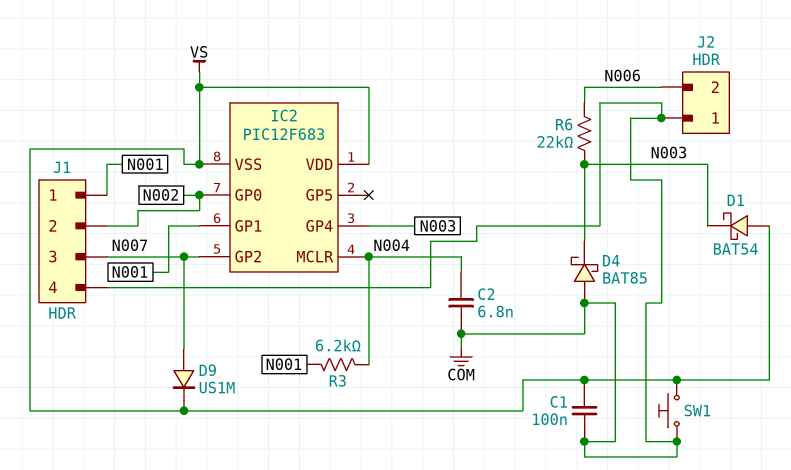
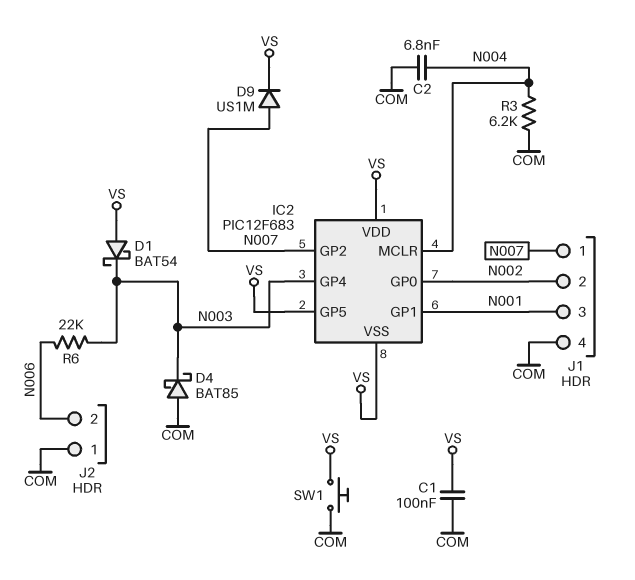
IC2 pin GP5: none -> VS
J1 pin 1: N001 -> N007
J1 pin 3: N007 -> N001
R3: 6.2k (N001, N004) -> 6.2k (COM, N004)

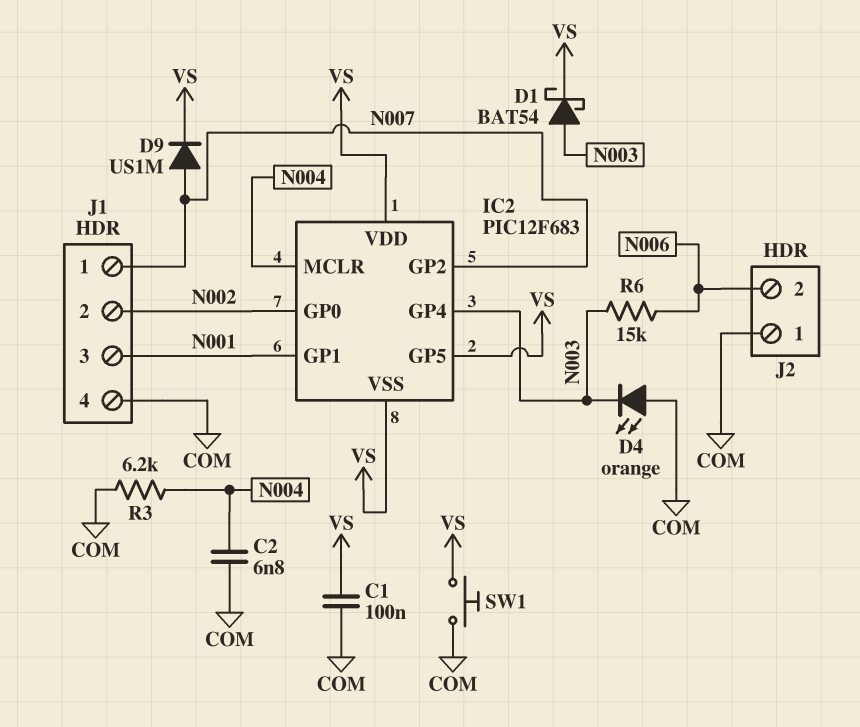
D1: schottky BAT54 (A VS, K N003) -> schottky BAT54 (A N003, K VS)
D4: schottky BAT85 (A COM, K N003) -> LED orange (A COM, K N003)
R6: 22k (N003, N006) -> 15k (N003, N006)

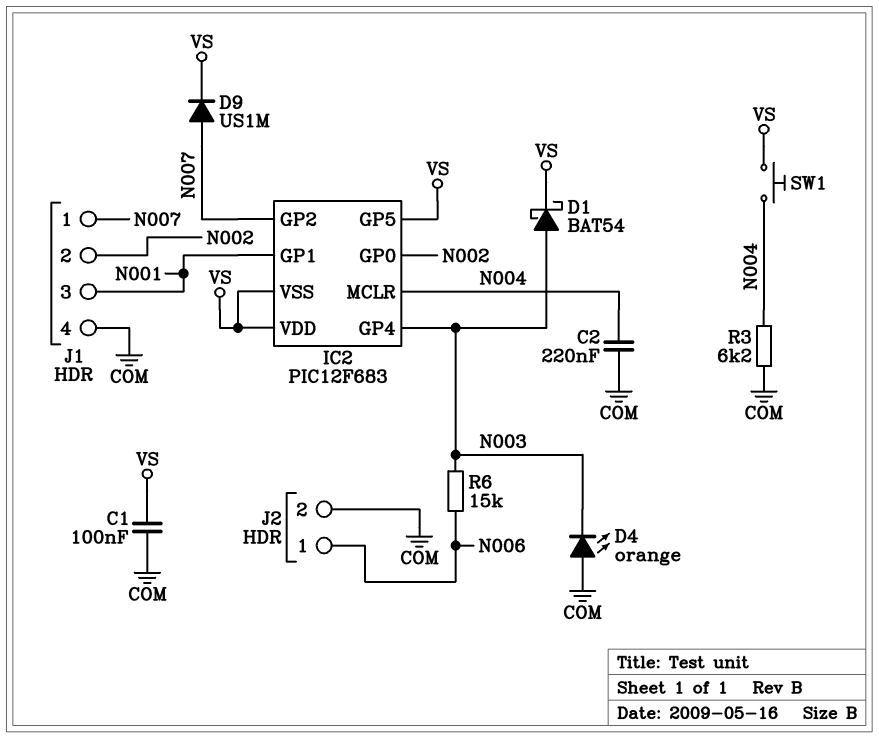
C2: 6.8nF (COM, N004) -> 220nF (COM, N004)
J2 pin 1: COM -> N006
J2 pin 2: N006 -> COM
SW1: button (COM, VS) -> button (N004, VS)

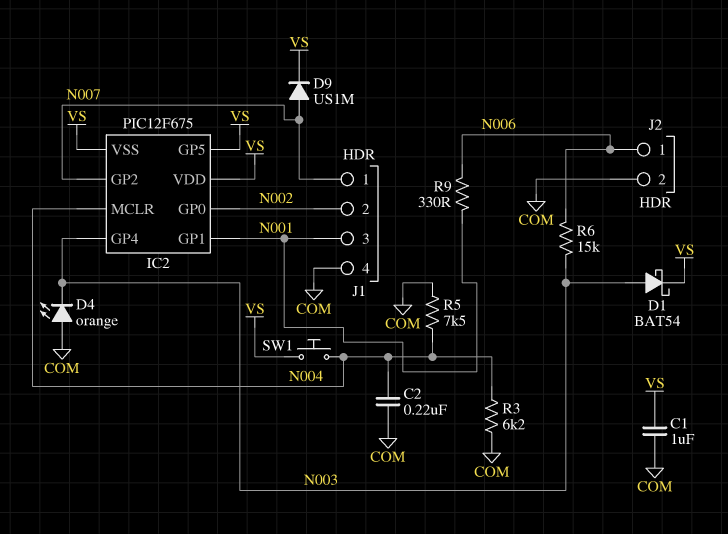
C1: 100nF (COM, VS) -> 1uF (COM, VS)
IC2: PIC12F683 -> PIC12F675
R5: none -> 7.5k (COM, N004)
R9: none -> 330 (N001, N006)

